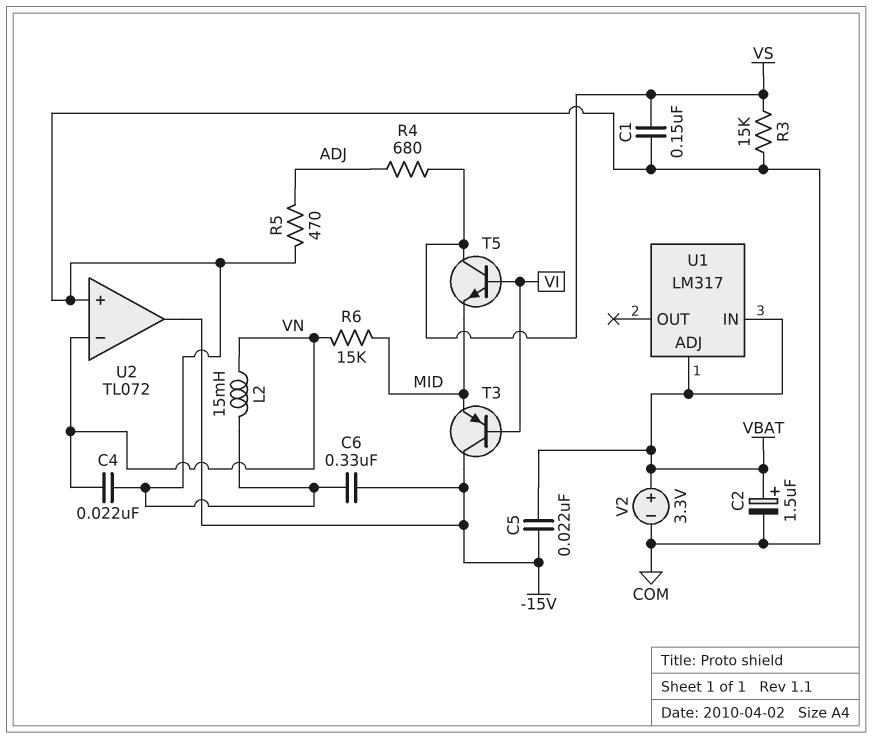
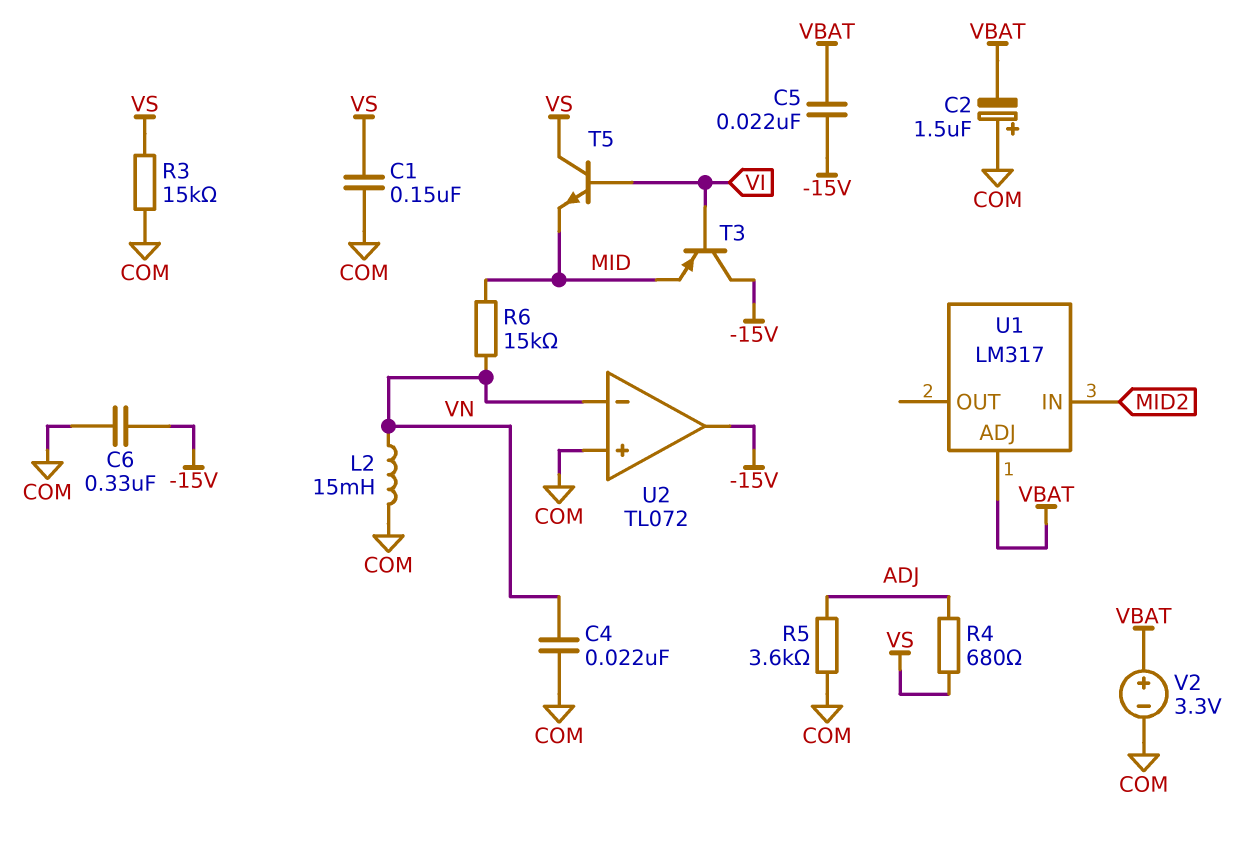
C2: 1.5uF (plus VBAT, minus COM) -> 1.5uF (plus COM, minus VBAT)
R5: 470 (ADJ, COM) -> 3.6k (ADJ, COM)
U1 pin IN: VBAT -> MID2

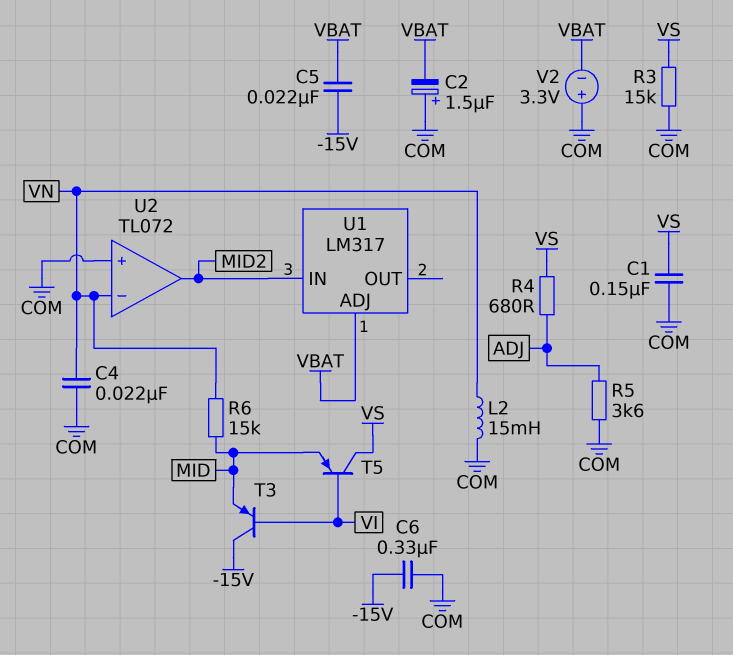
T5: NPN (B VI, C VS, E MID) -> PNP (B VI, C VS, E MID)
U2 pin out: -15V -> MID2
V2: 3.3V (plus VBAT, minus COM) -> 3.3V (plus COM, minus VBAT)

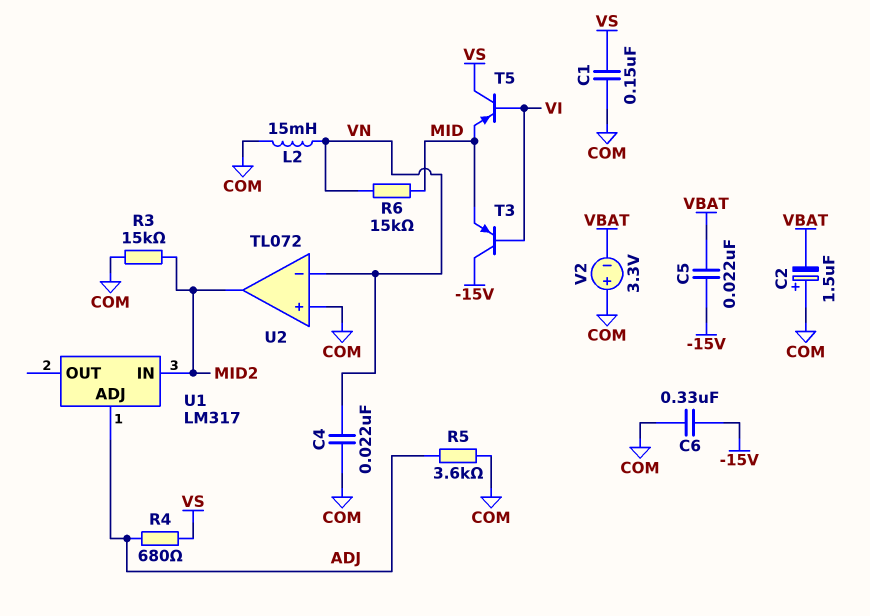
R3: 15k (COM, VS) -> 15k (COM, MID2)
U1 pin ADJ: VBAT -> ADJ

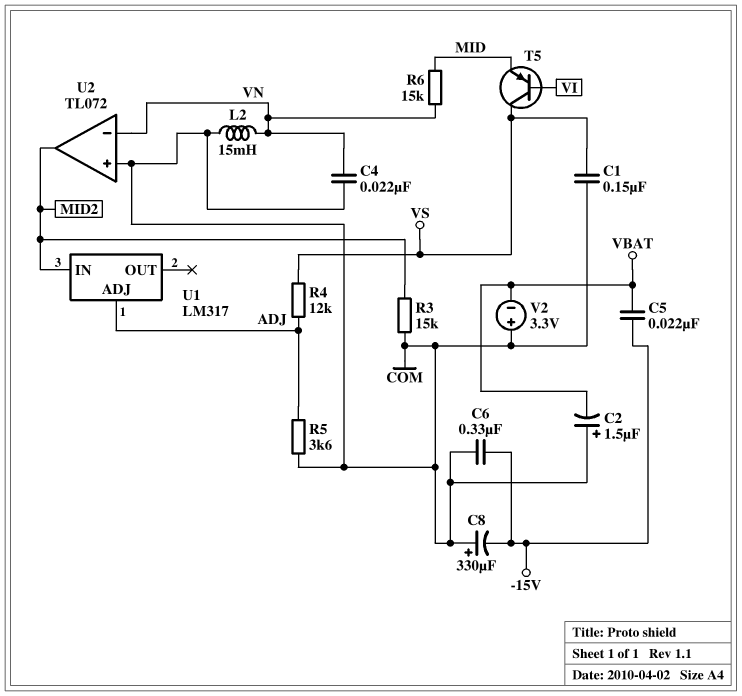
C8: none -> 330uF (plus COM, minus -15V)
R4: 680 (ADJ, VS) -> 12k (ADJ, VS)
T3: PNP (B VI, C -15V, E MID) -> none

